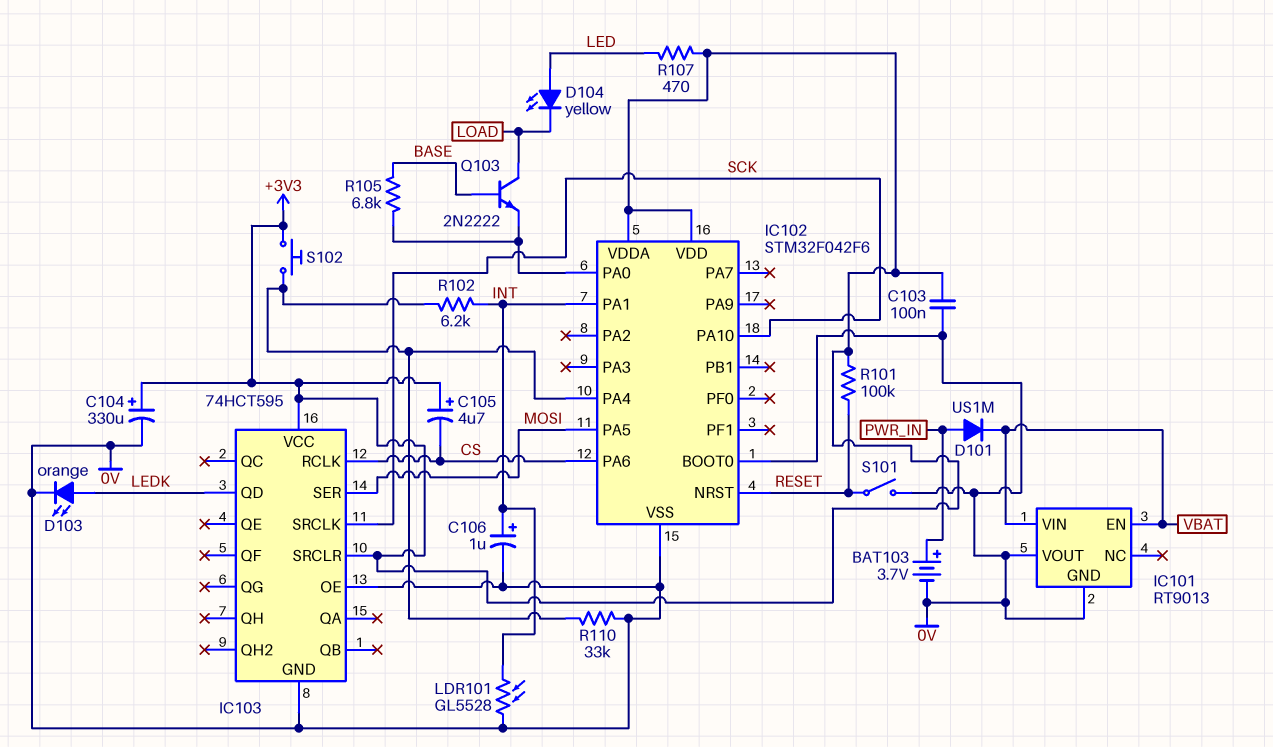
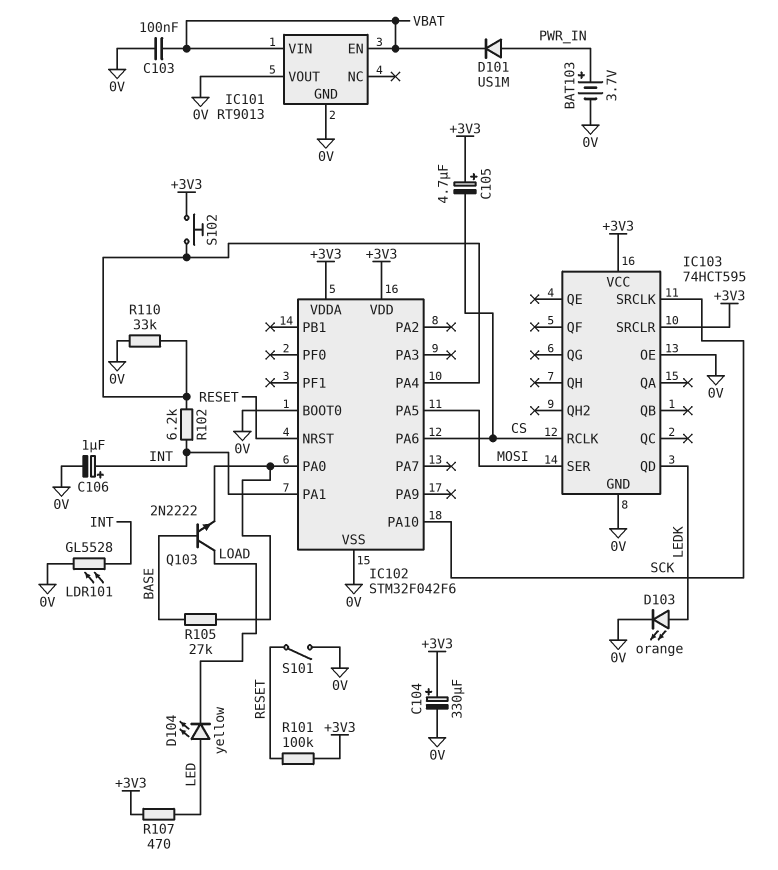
C103: 100nF (+3V3, 0V) -> 100nF (0V, VBAT)
R105: 6.8k (BASE, IC102/PA0) -> 27k (BASE, IC102/PA0)

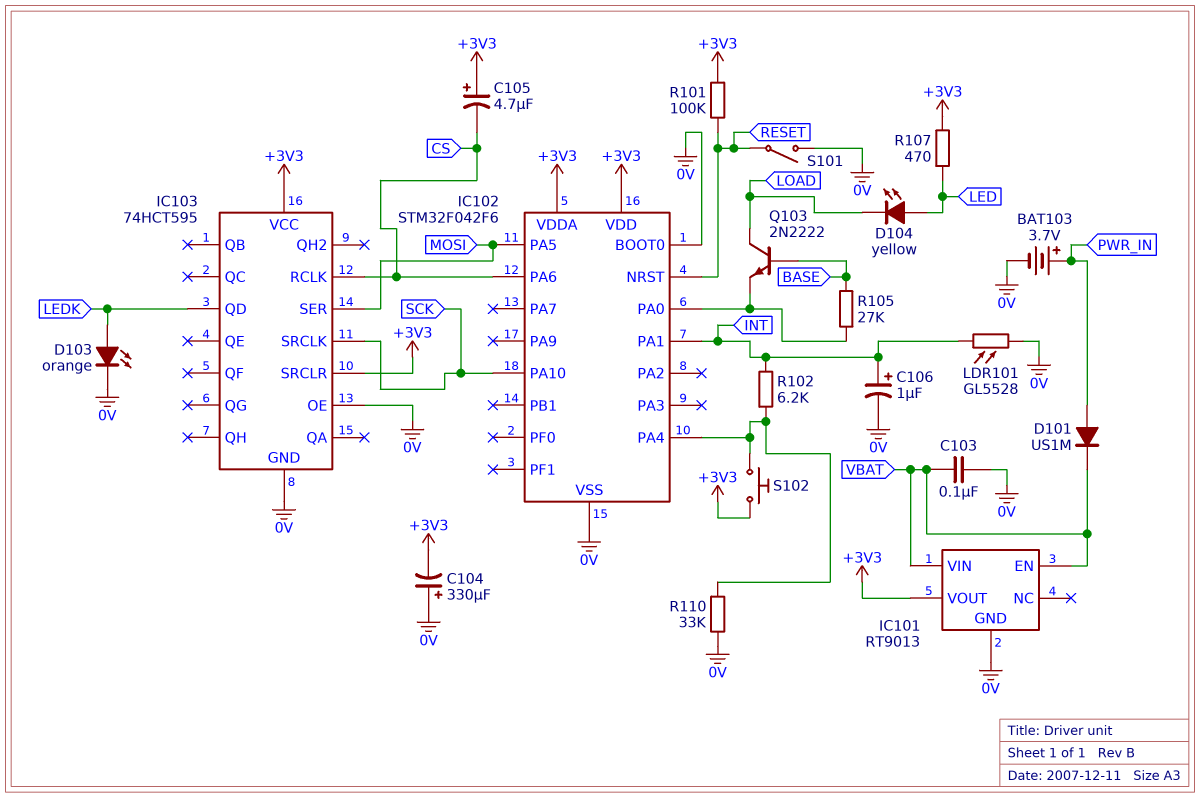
C104: 330uF (plus +3V3, minus 0V) -> 330uF (plus 0V, minus +3V3)
IC101 pin VOUT: 0V -> +3V3

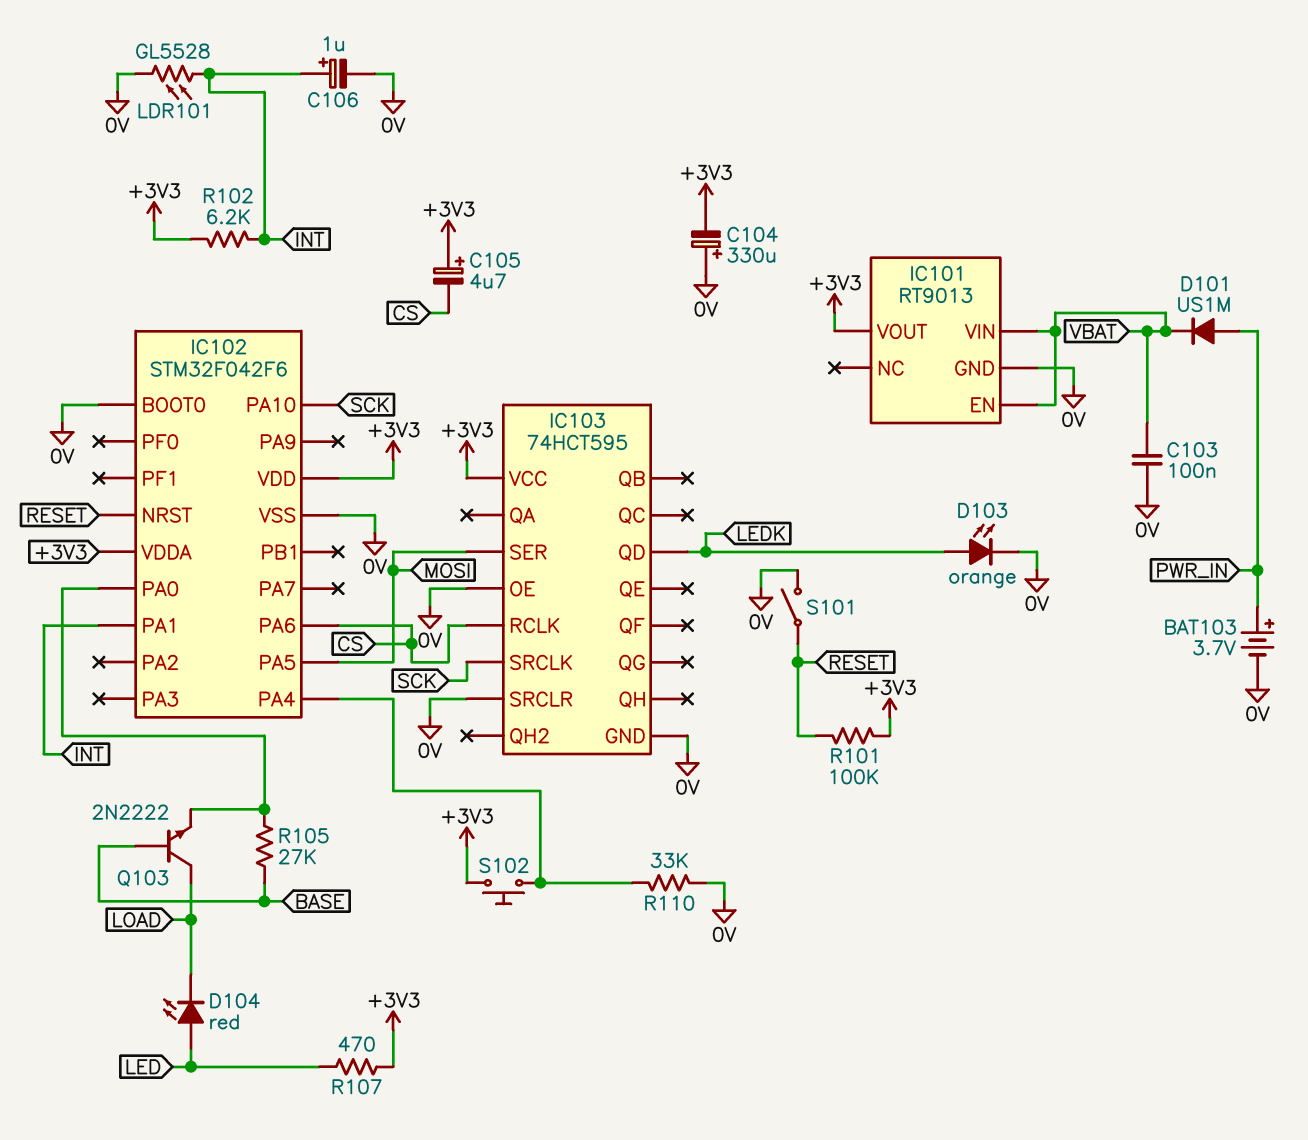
D104: LED yellow (A LED, K LOAD) -> LED red (A LED, K LOAD)
IC103 pin SRCLR: +3V3 -> 0V
R102: 6.2k (IC102/PA4, INT) -> 6.2k (+3V3, INT)

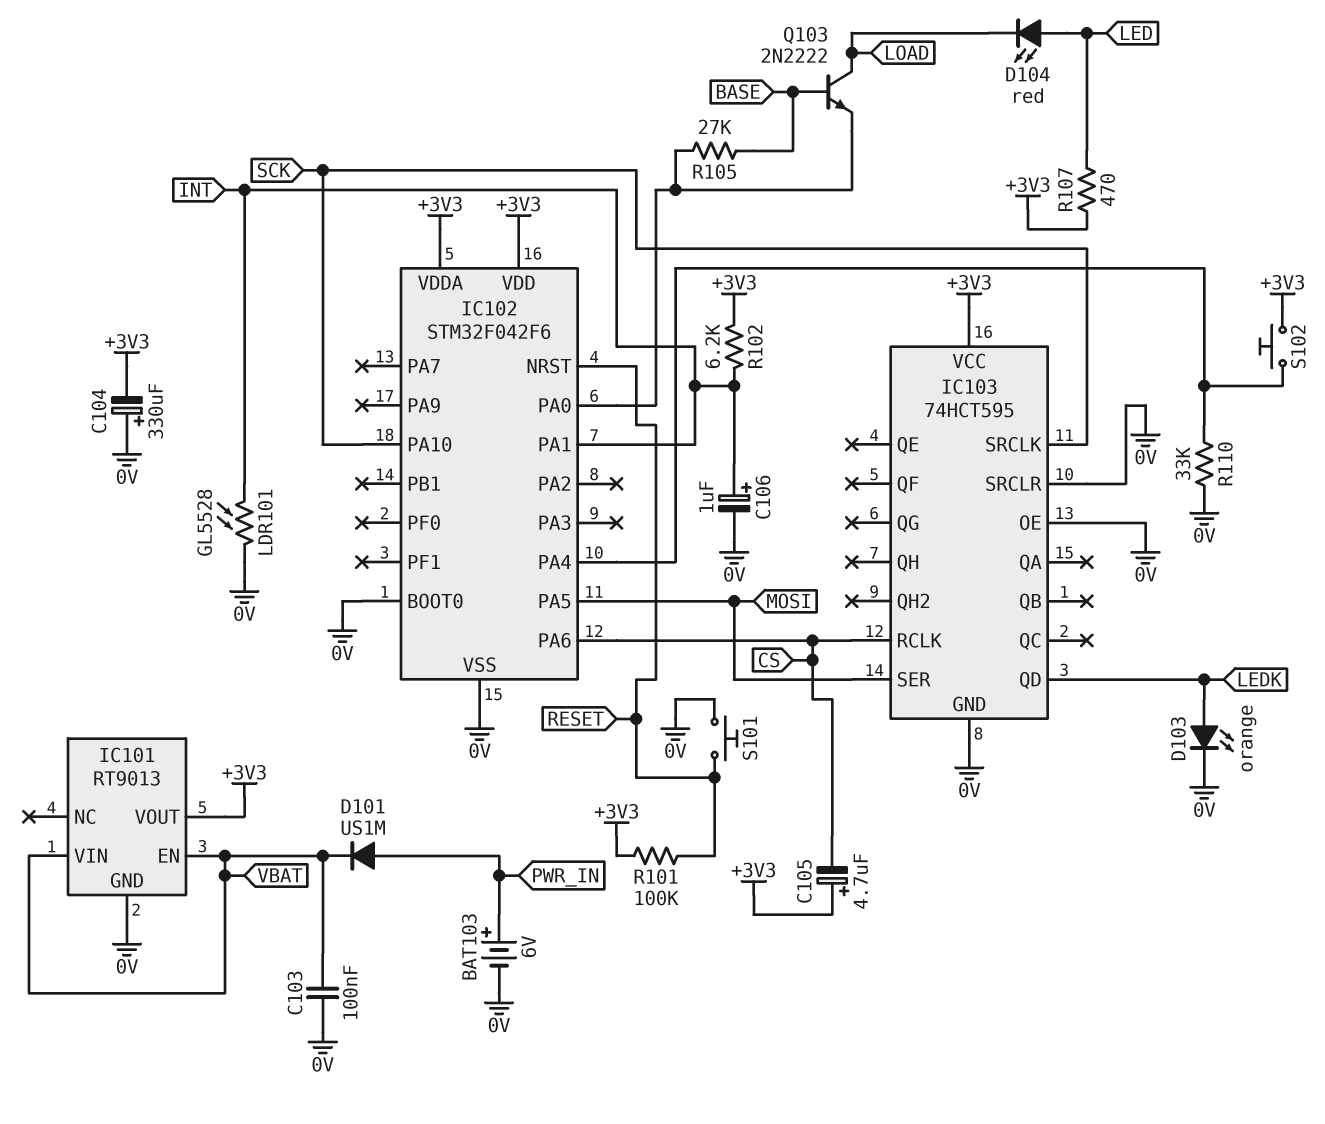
BAT103: 3.7V (plus PWR_IN, minus 0V) -> 6V (plus PWR_IN, minus 0V)
S101: switch (0V, RESET) -> button (0V, RESET)

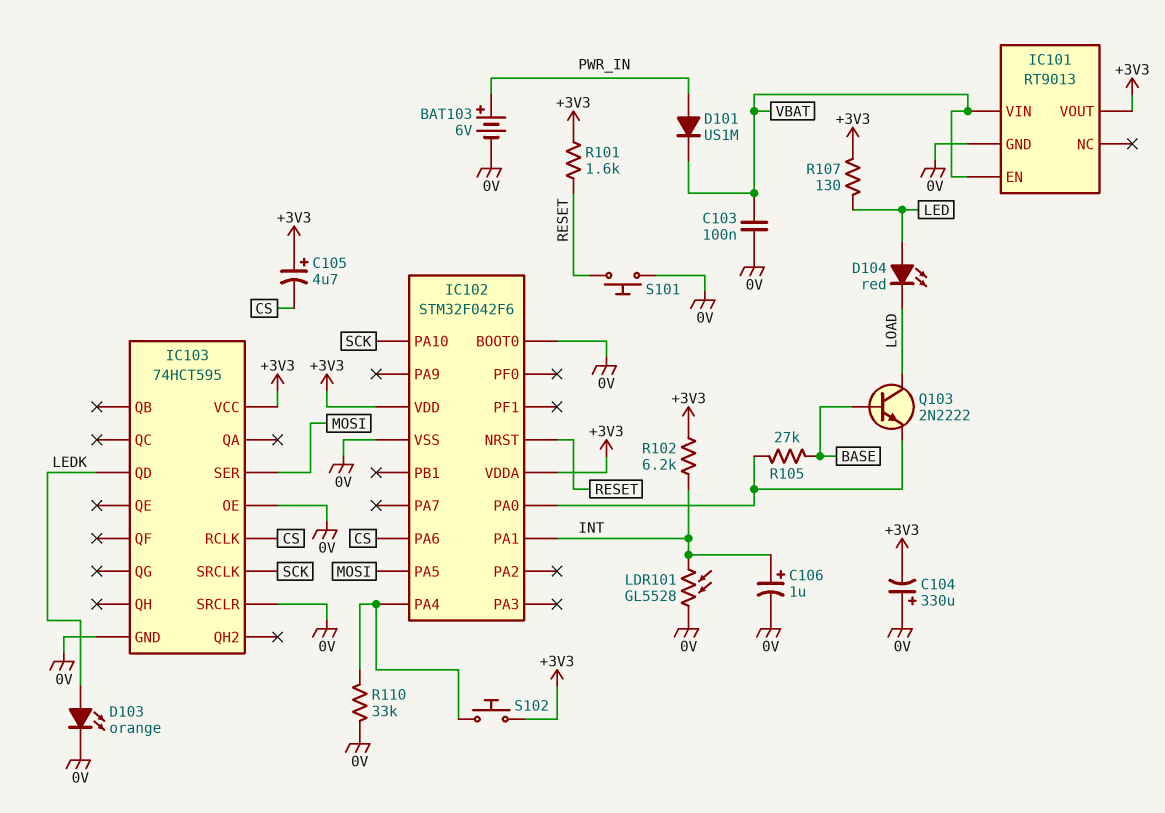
R101: 100k (+3V3, RESET) -> 1.6k (+3V3, RESET)
R107: 470 (+3V3, LED) -> 130 (+3V3, LED)

